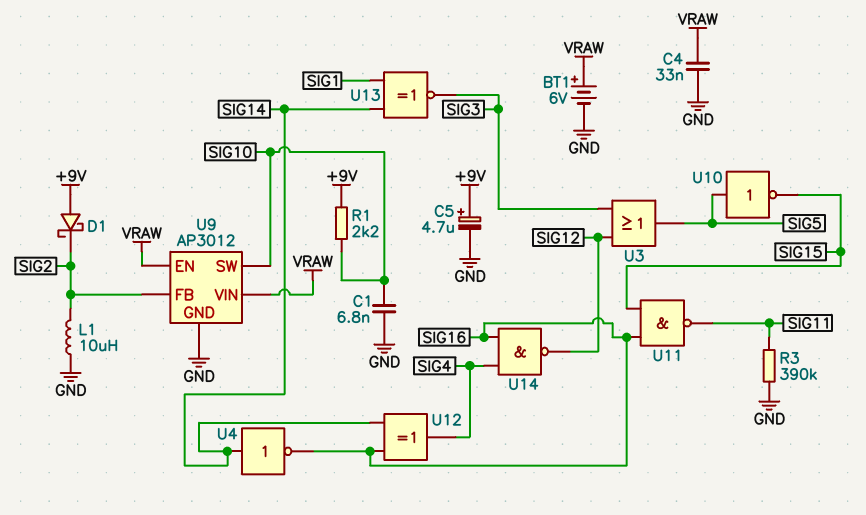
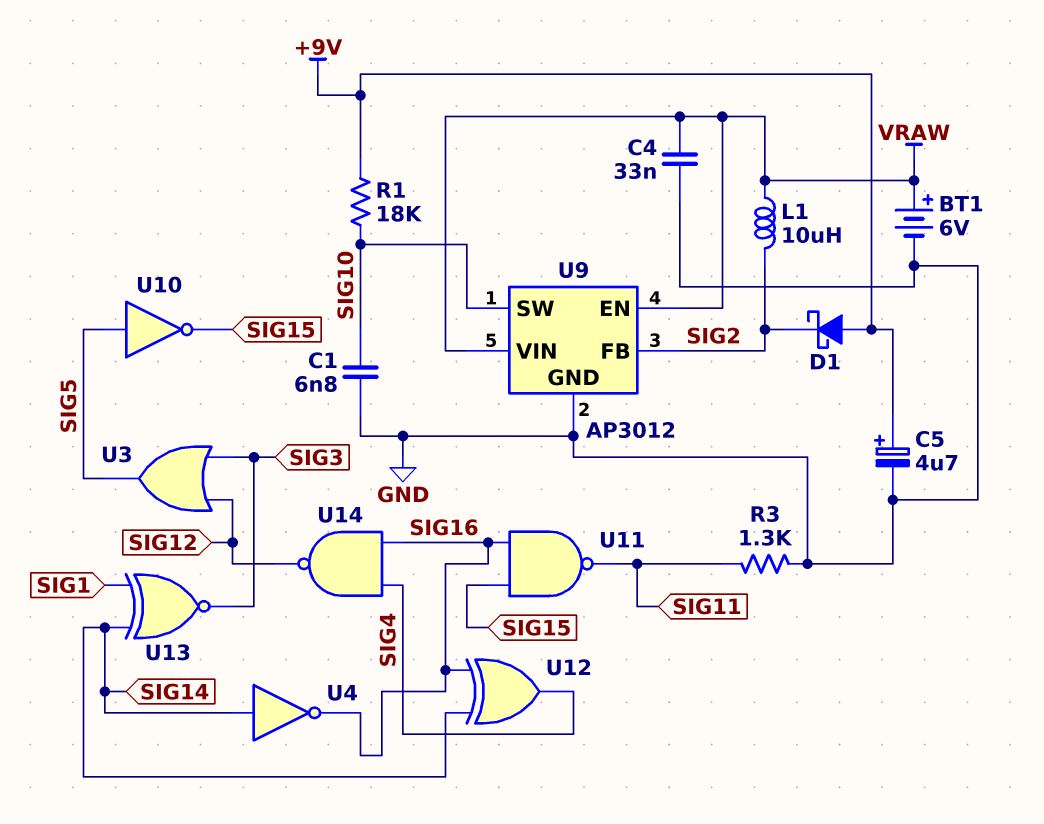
L1: 10uH (GND, SIG2) -> 10uH (SIG2, VRAW)
R1: 2.2k (+9V, SIG10) -> 18k (+9V, SIG10)
R3: 390k (GND, SIG11) -> 1.3k (GND, SIG11)

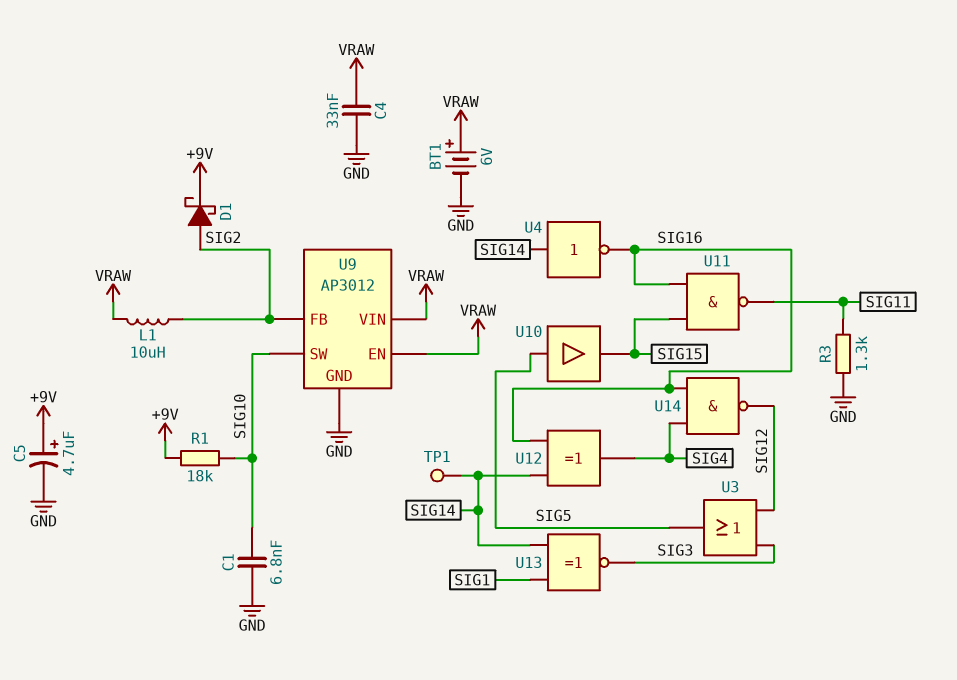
D1: schottky (A +9V, K SIG2) -> schottky (A SIG2, K +9V)
TP1: none -> test point (SIG14)
U10: NOT (in SIG5, out SIG15) -> buffer (in SIG5, out SIG15)

